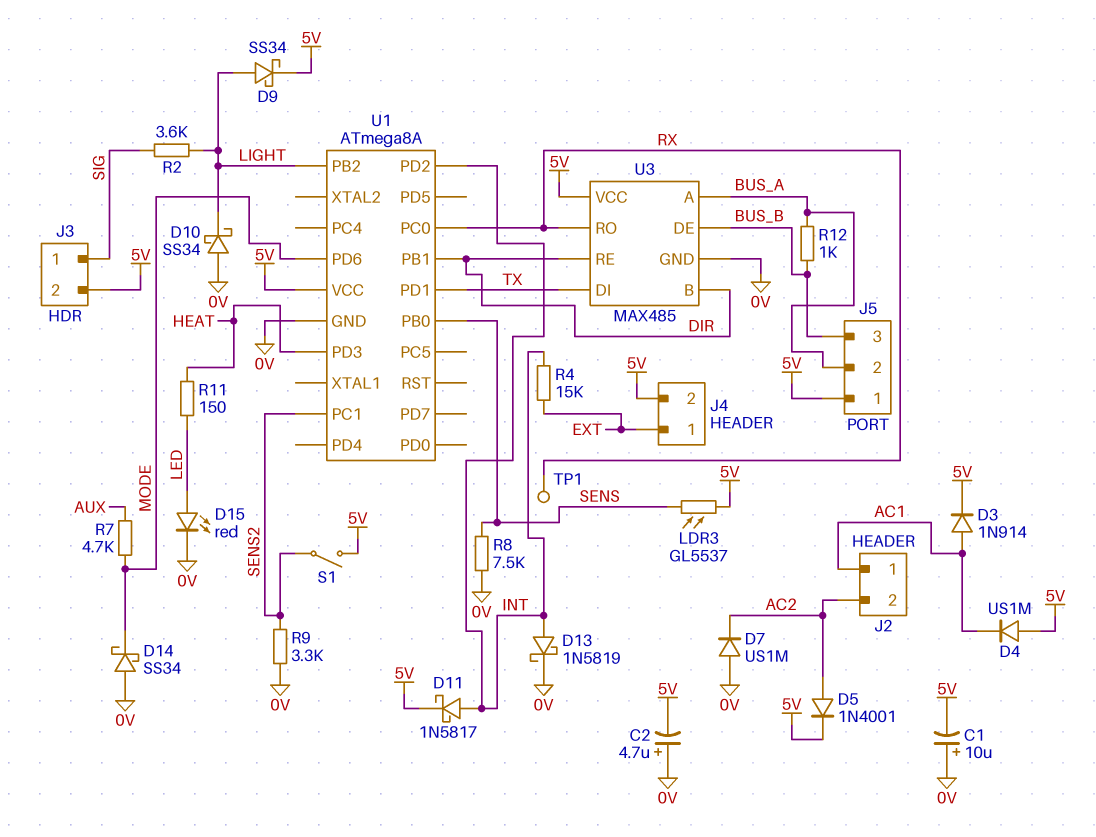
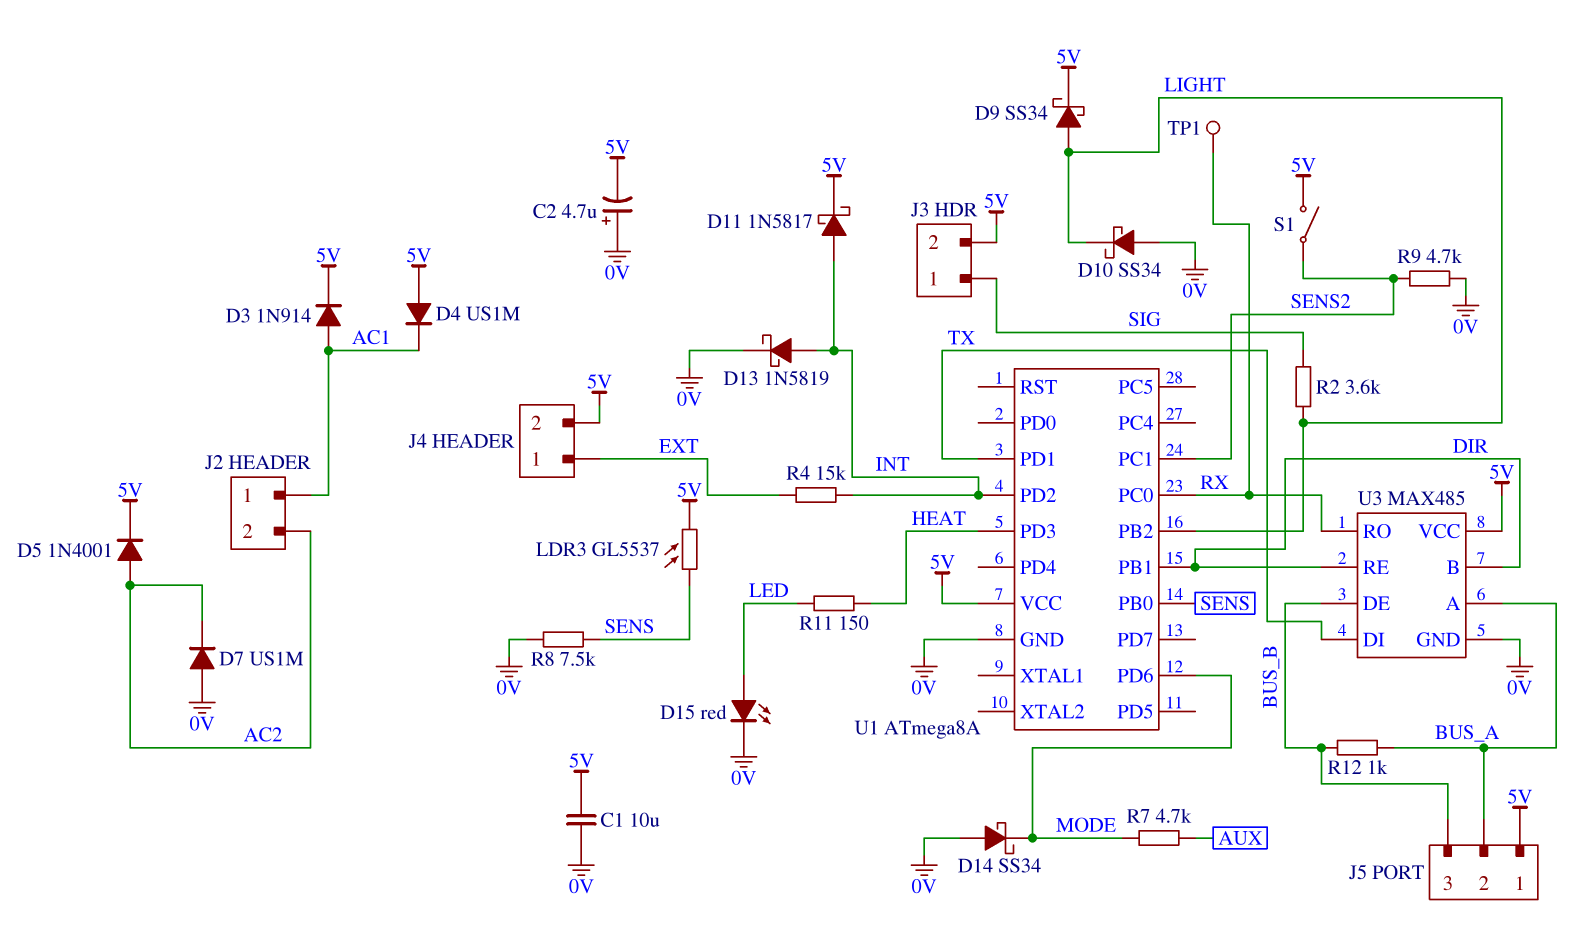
C1: 10uF (plus 0V, minus 5V) -> 10uF (0V, 5V)
R9: 3.3k (0V, SENS2) -> 4.7k (0V, SENS2)

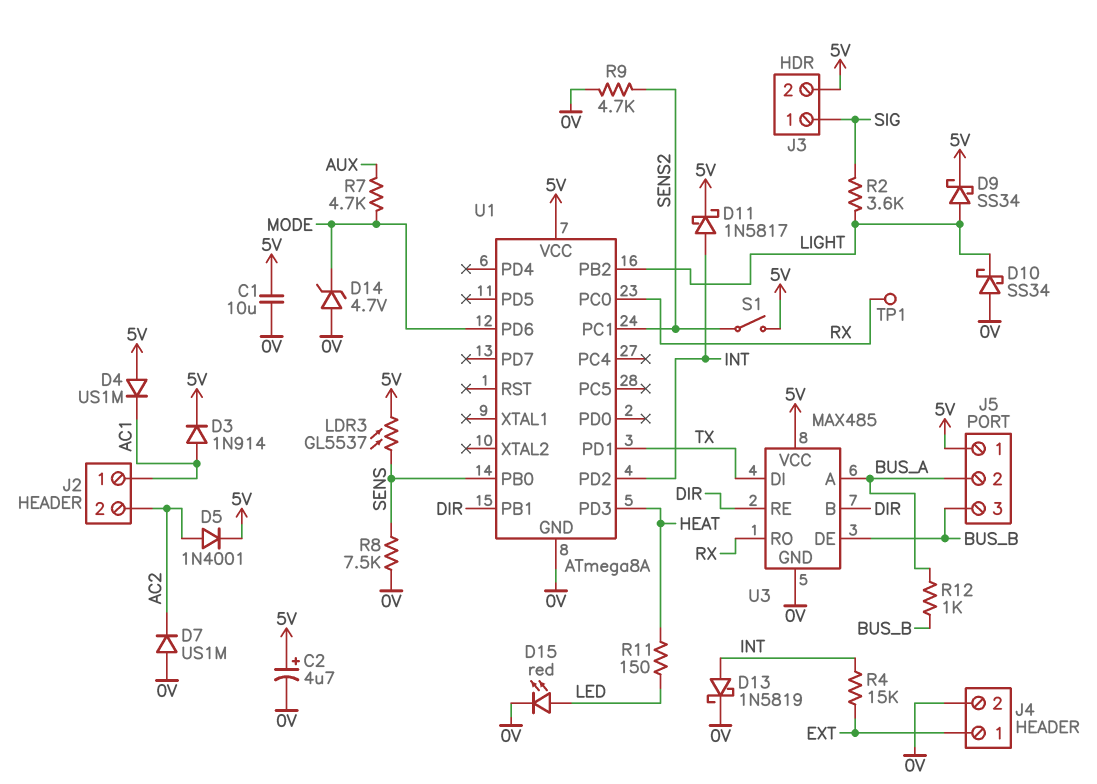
C2: 4.7uF (plus 0V, minus 5V) -> 4.7uF (plus 5V, minus 0V)
D14: schottky SS34 (A 0V, K MODE) -> zener 4.7V (A 0V, K MODE)
J4 pin 2: 5V -> 0V

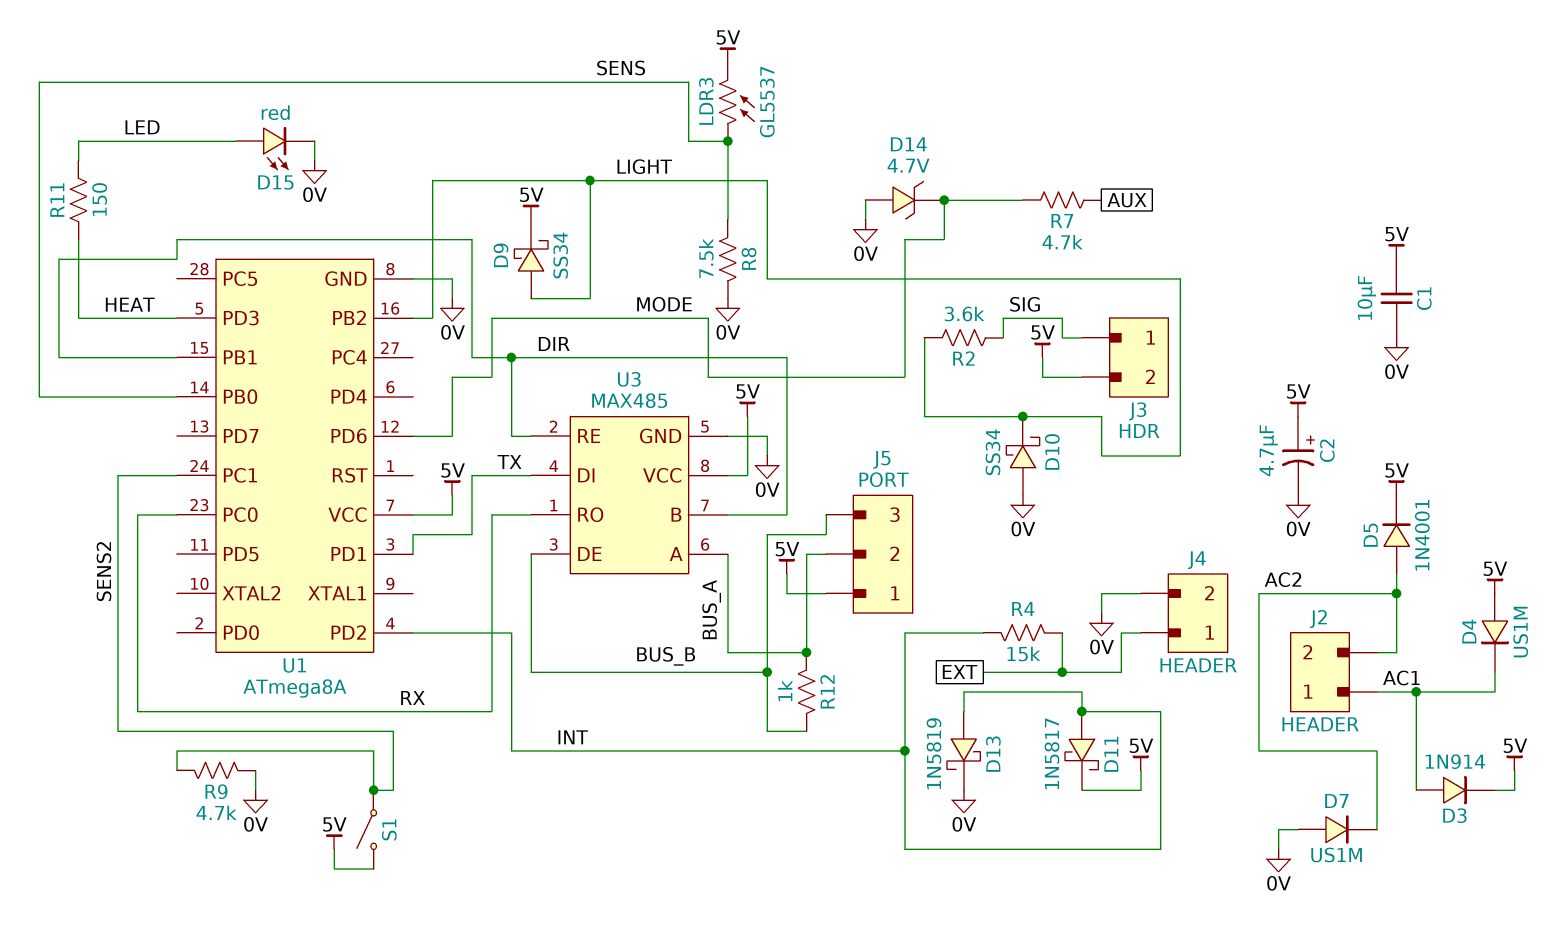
TP1: test point (RX) -> none

